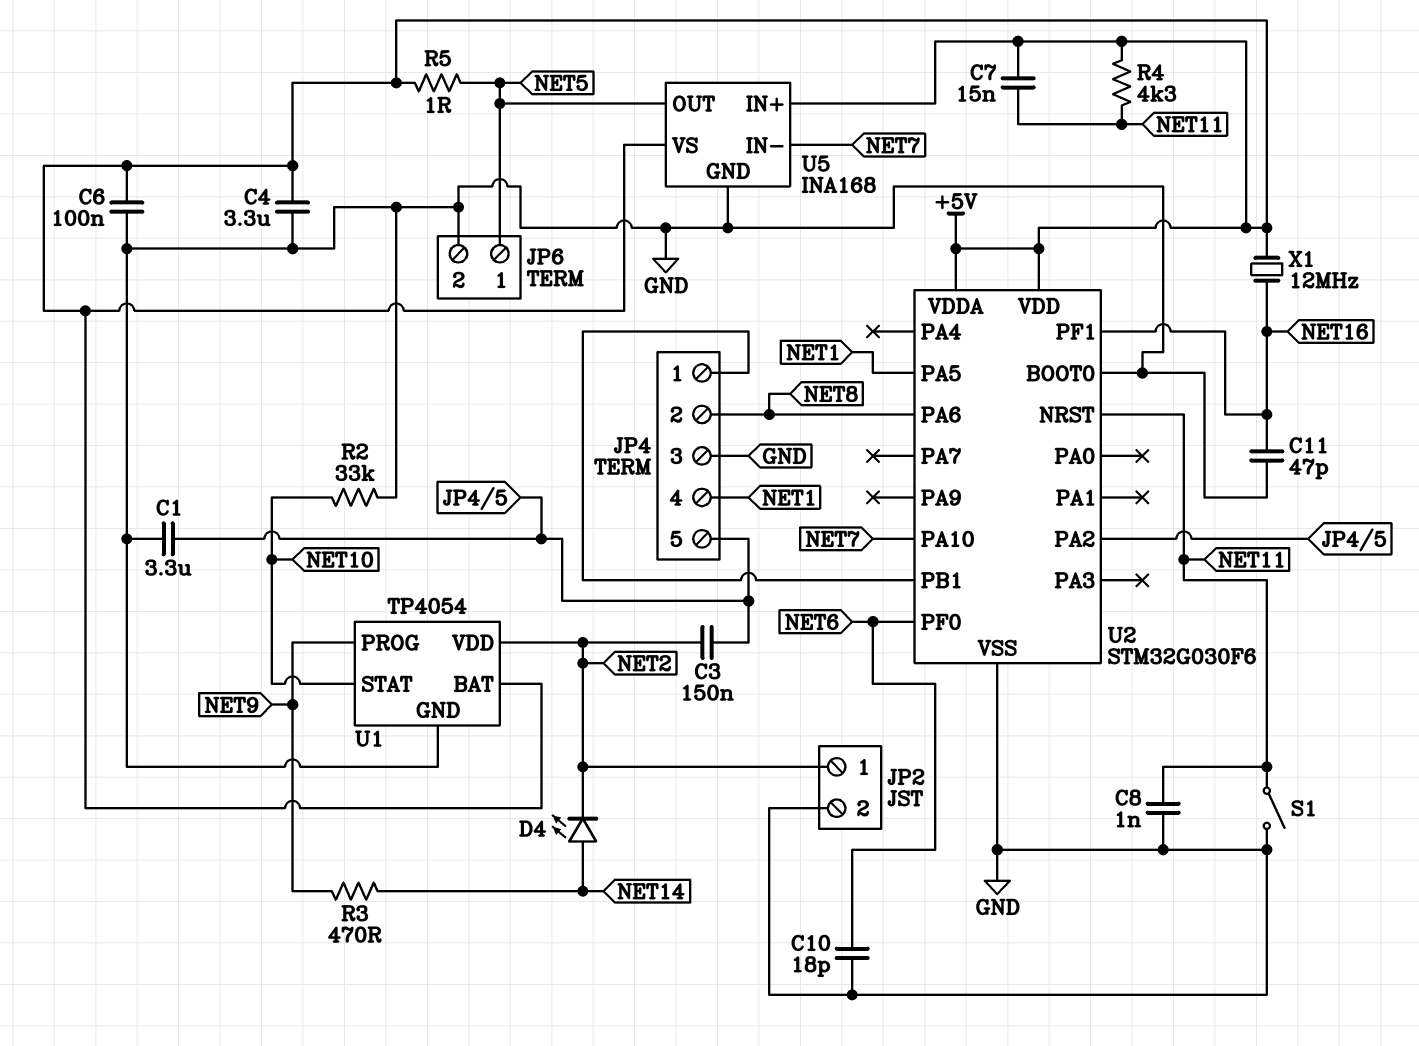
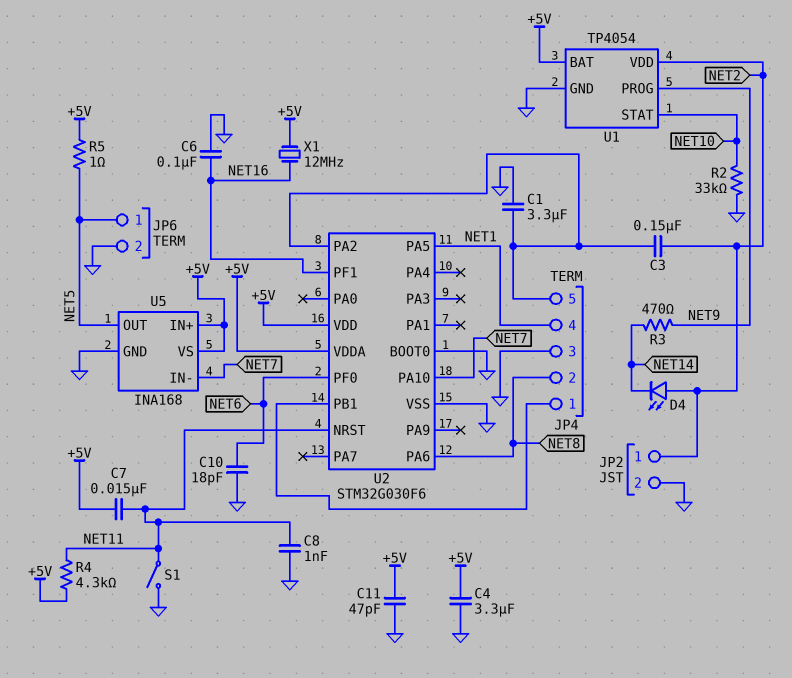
C6: 100nF (+5V, GND) -> 100nF (GND, NET16)
C11: 47pF (GND, NET16) -> 47pF (+5V, GND)
D4: LED (A NET14, K NET2) -> LED (A NET2, K NET14)

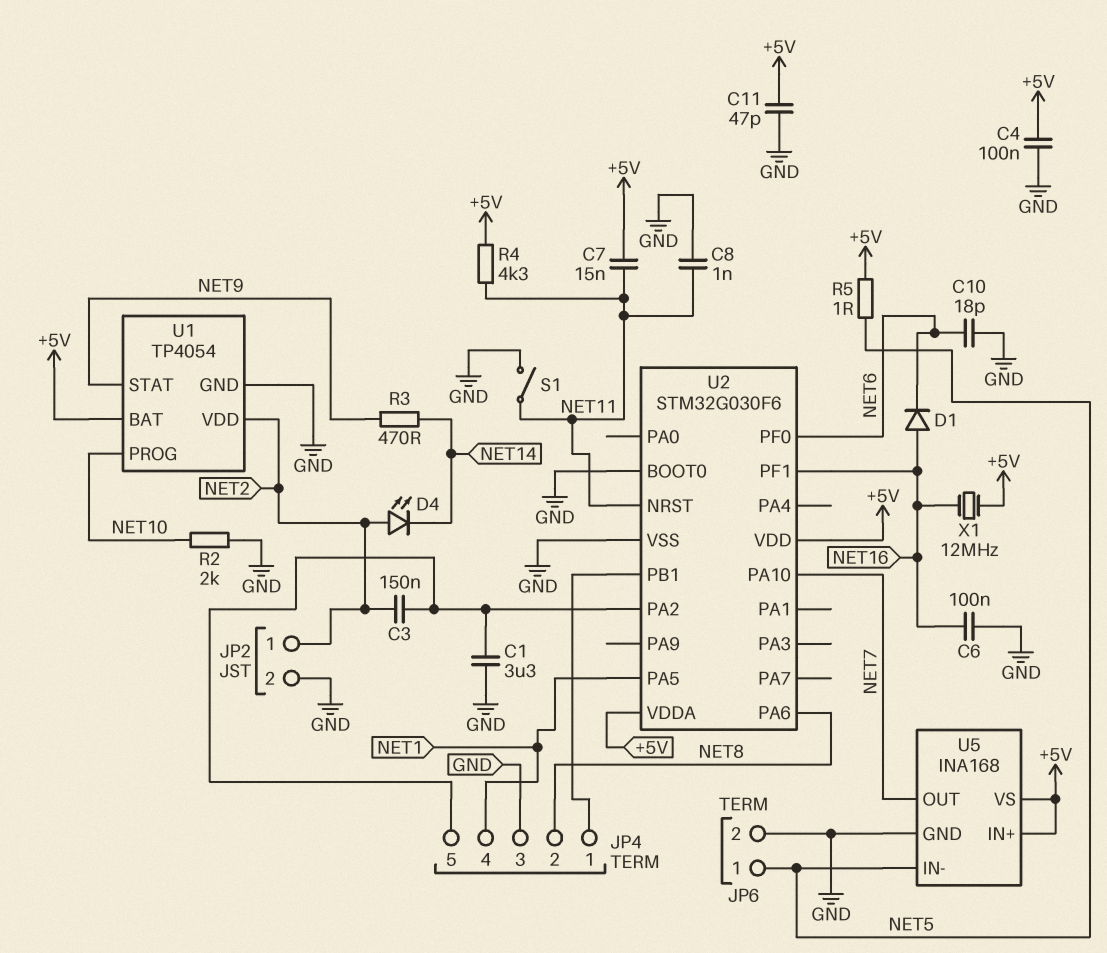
C4: 3.3uF (+5V, GND) -> 100nF (+5V, GND)
D1: none -> diode (A NET16, K NET6)
R2: 33k (GND, NET10) -> 2k (GND, NET10)
U1 pin PROG: NET9 -> NET10
U1 pin STAT: NET10 -> NET9
U5 pin IN-: NET7 -> NET5
U5 pin OUT: NET5 -> NET7

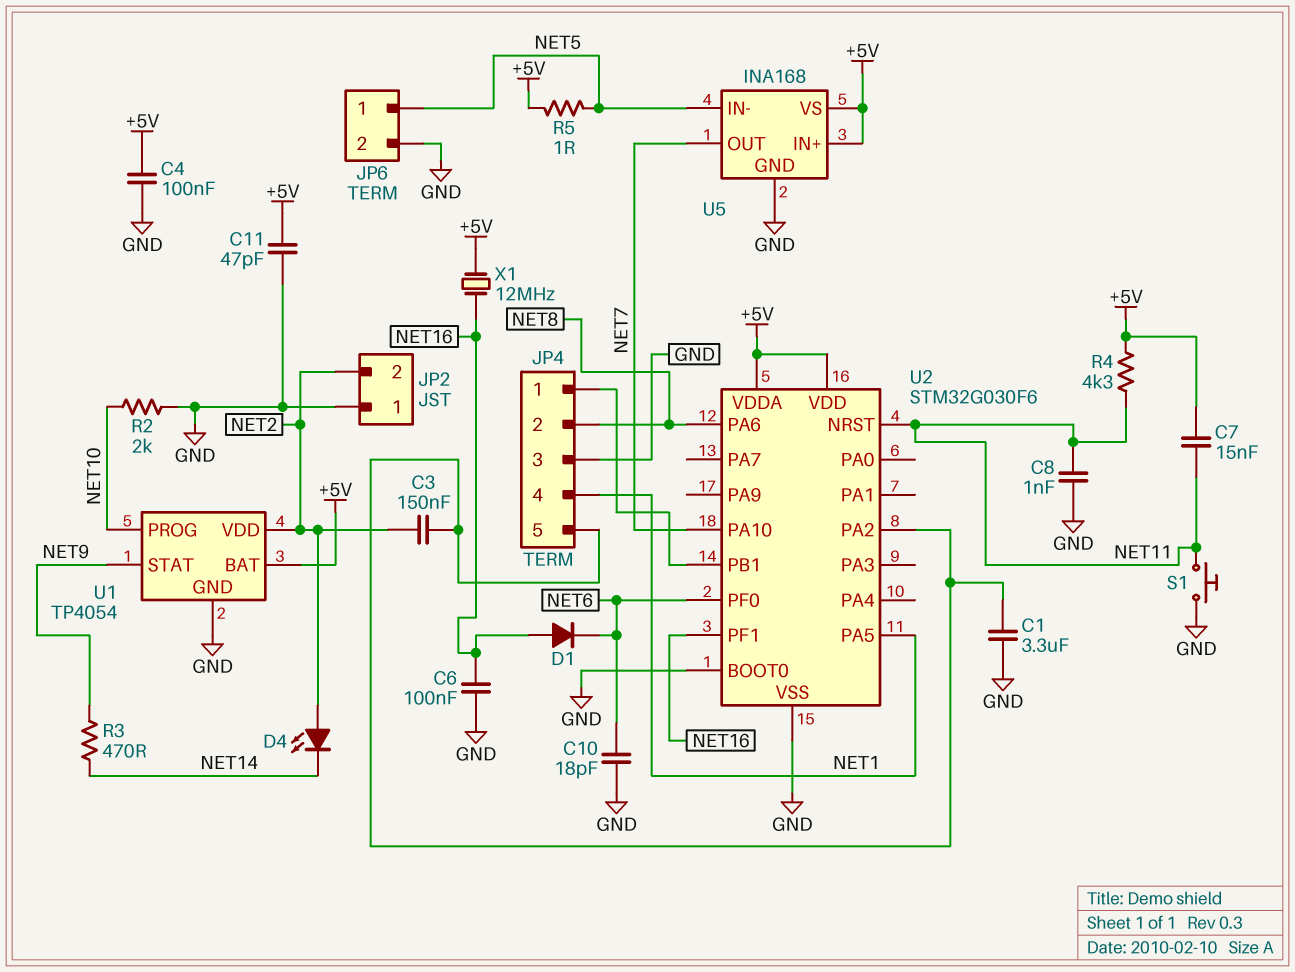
JP2 pin 1: NET2 -> GND
JP2 pin 2: GND -> NET2
S1: switch (GND, NET11) -> button (GND, NET11)

